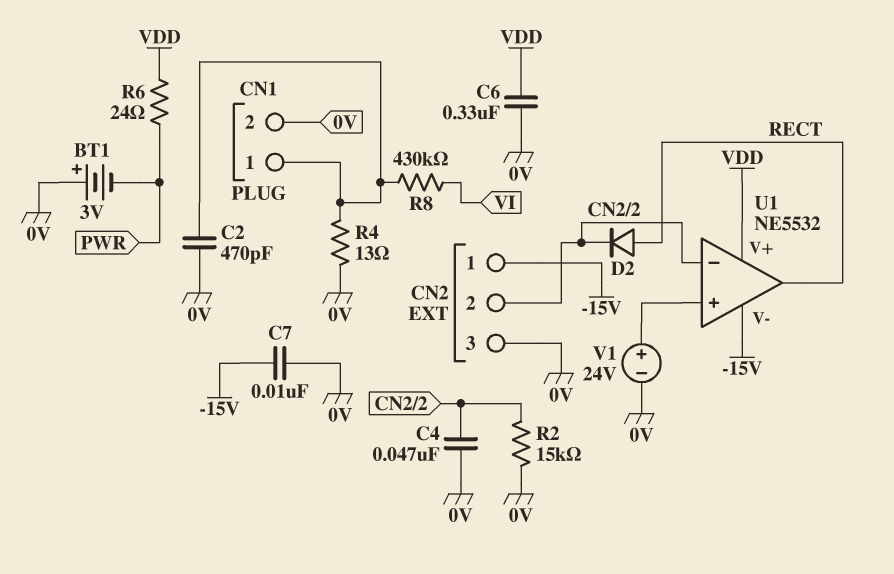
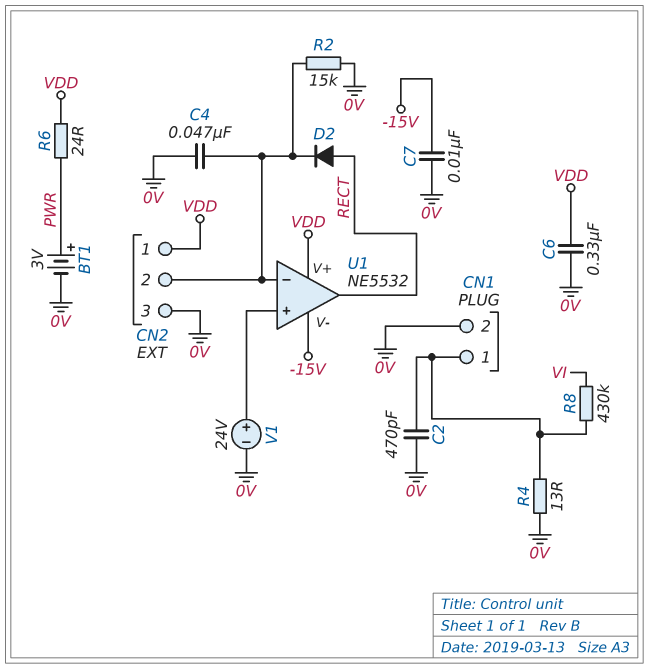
BT1: 3V (plus 0V, minus PWR) -> 3V (plus PWR, minus 0V)
CN2 pin 1: -15V -> VDD

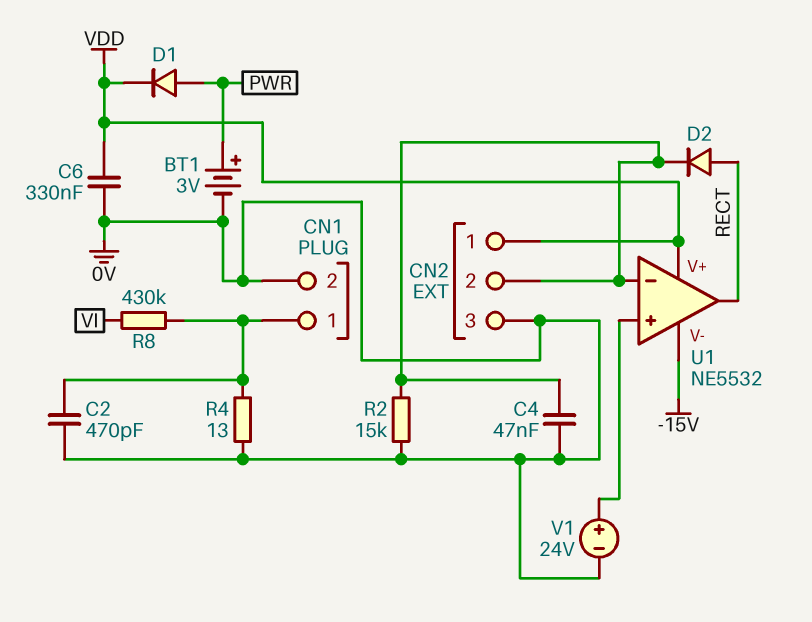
C7: 10nF (-15V, 0V) -> none
D1: none -> diode (A PWR, K VDD)
R6: 24 (PWR, VDD) -> none

